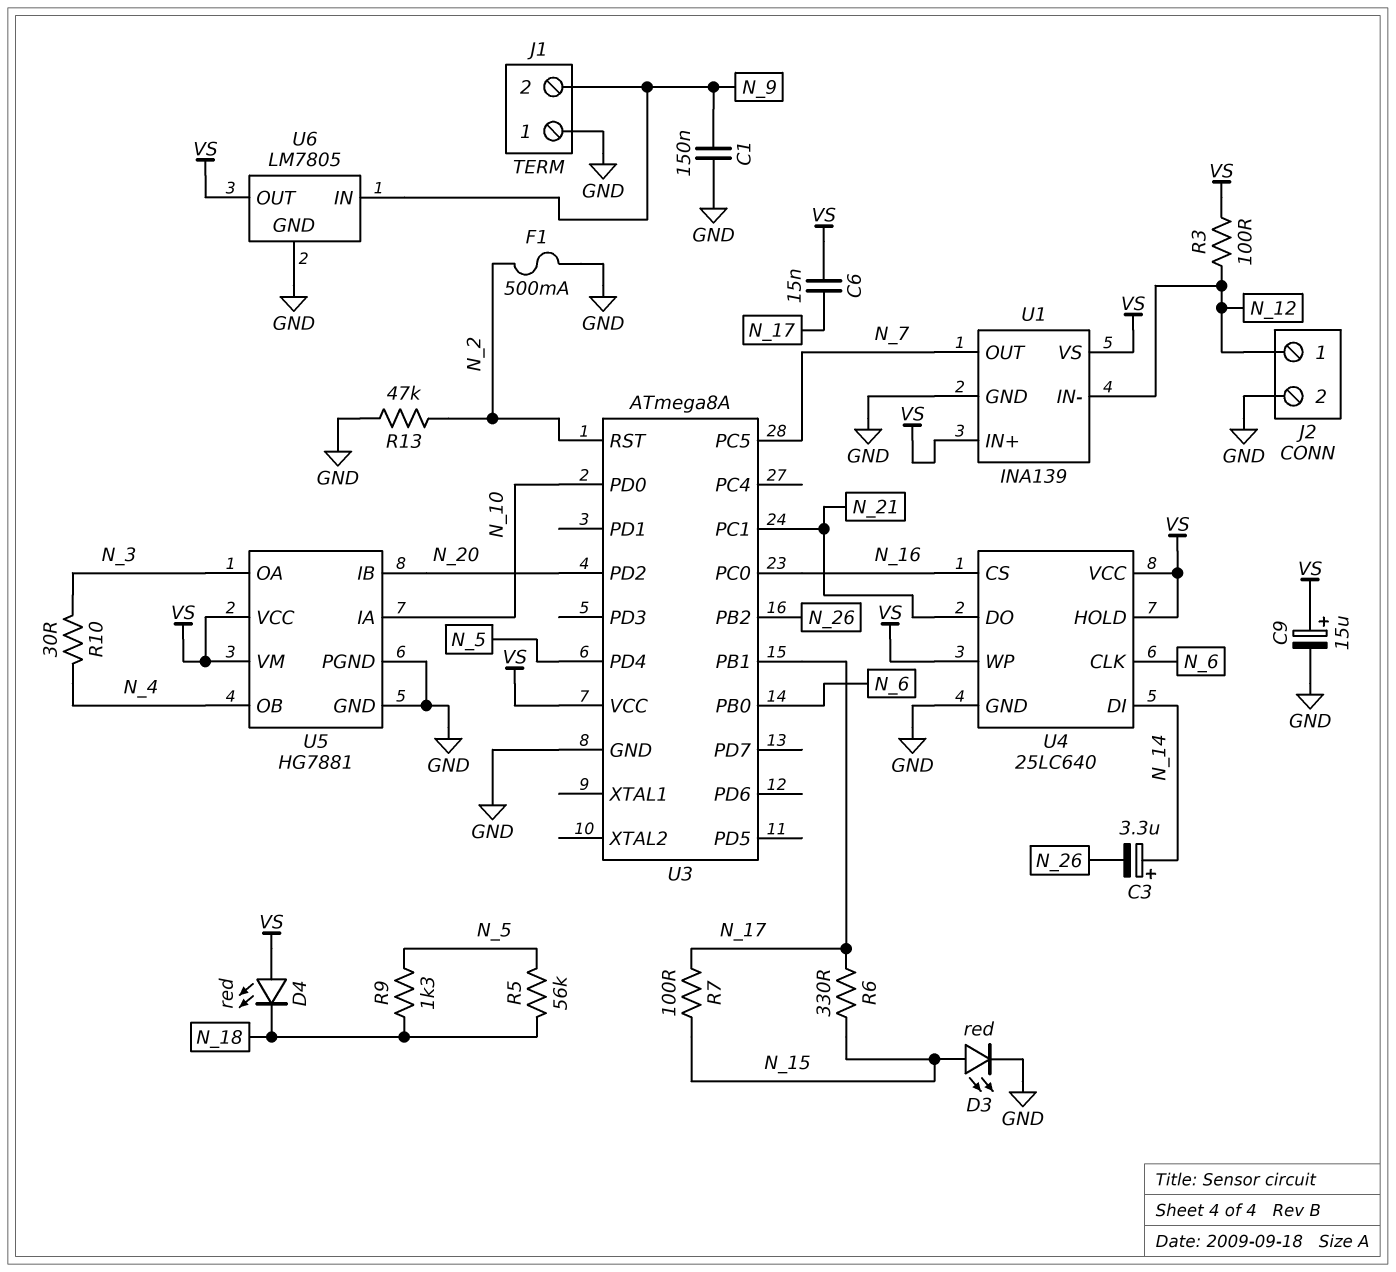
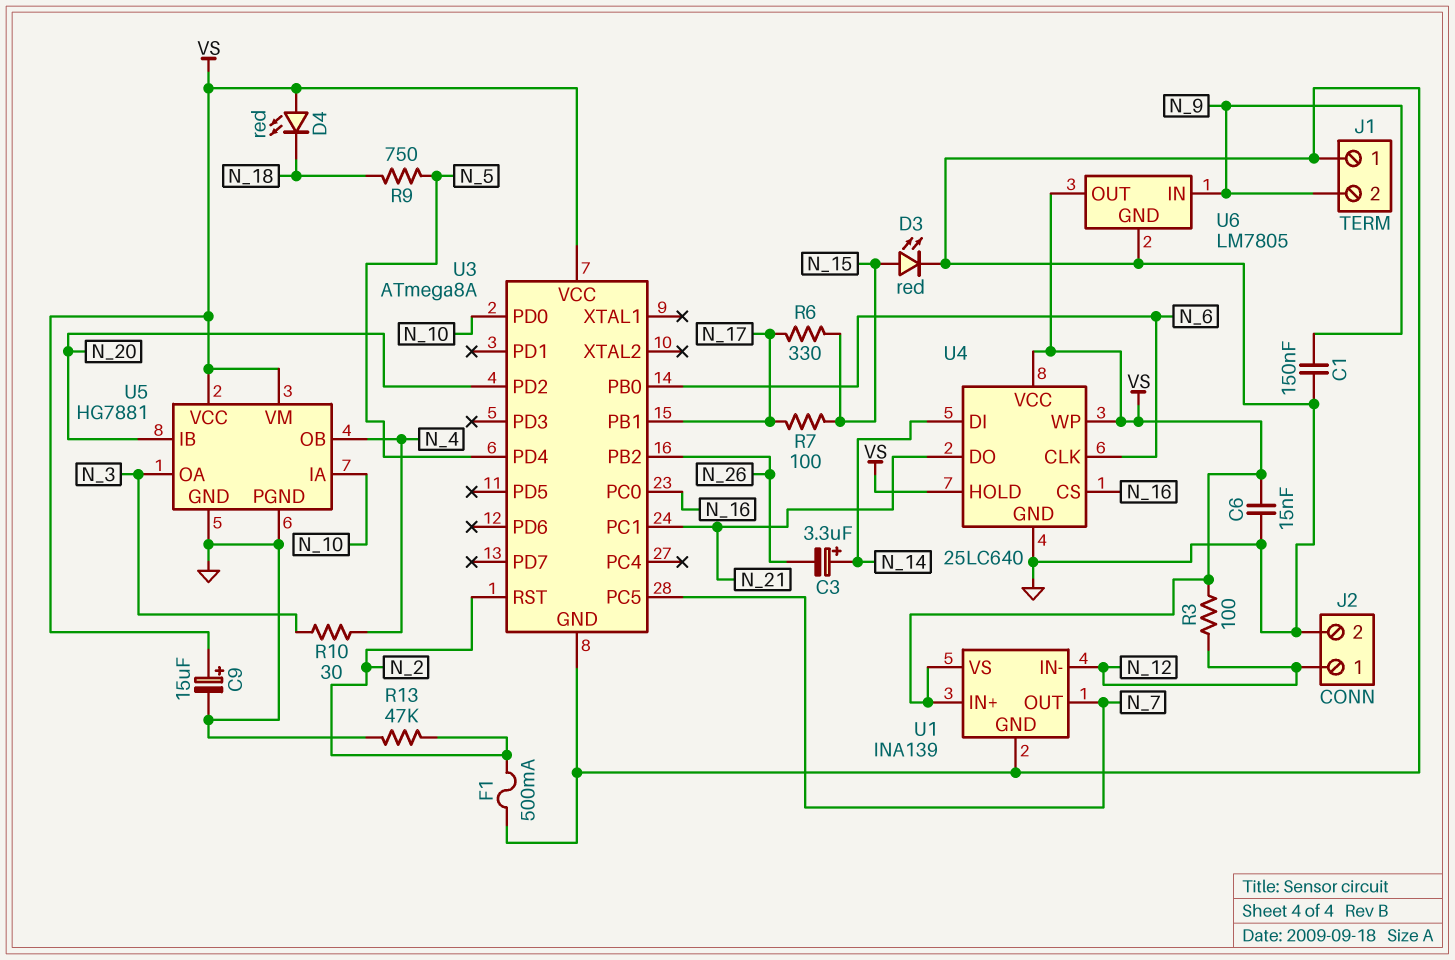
C6: 15nF (N_17, VS) -> 15nF (GND, VS)
R5: 56k (N_5, N_18) -> none
R9: 1.3k (N_5, N_18) -> 750 (N_5, N_18)

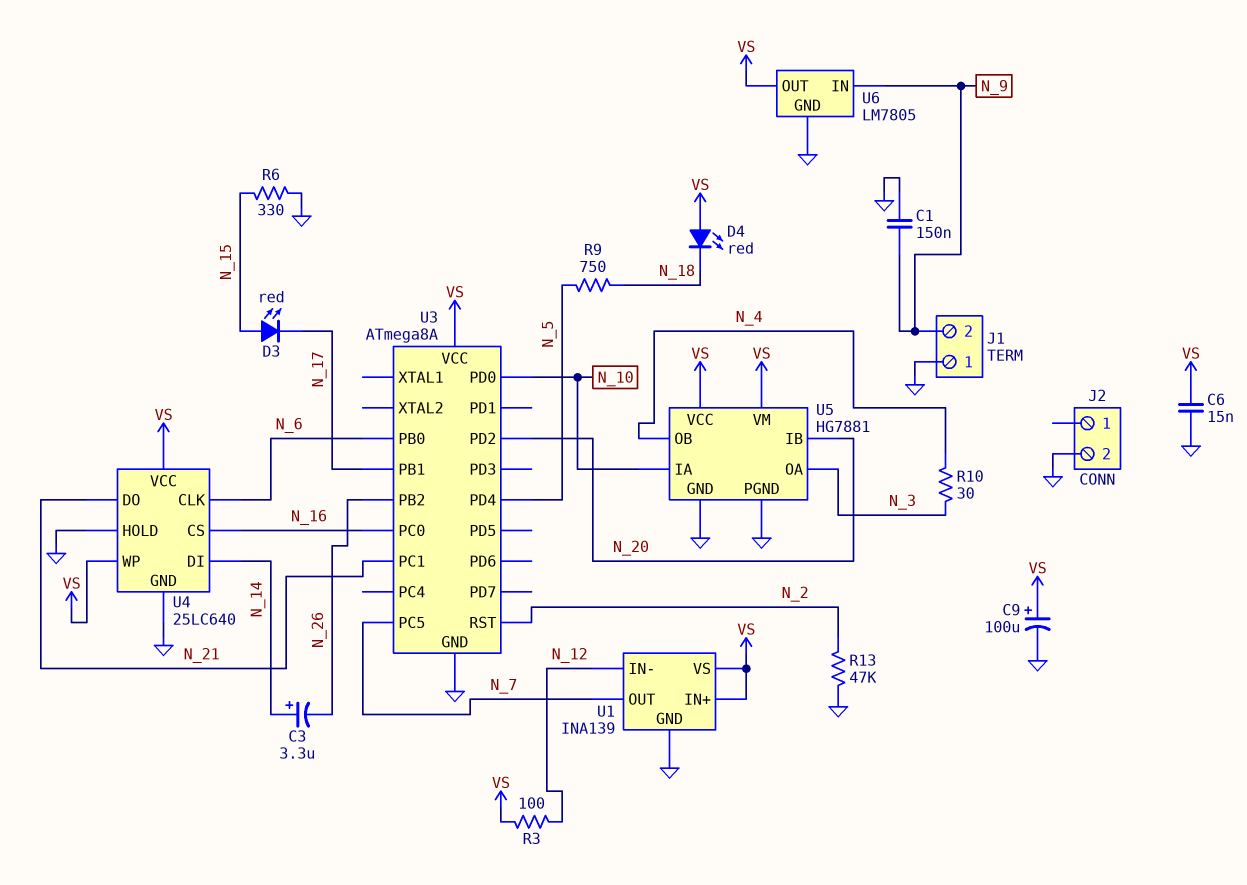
C9: 15uF (plus VS, minus GND) -> 100uF (plus VS, minus GND)
D3: LED red (A N_15, K GND) -> LED red (A N_15, K N_17)
F1: 500mA (GND, N_2) -> none
J2 pin 1: N_12 -> none
R6: 330 (N_15, N_17) -> 330 (GND, N_15)
R7: 100 (N_15, N_17) -> none
U4 pin HOLD: VS -> GND

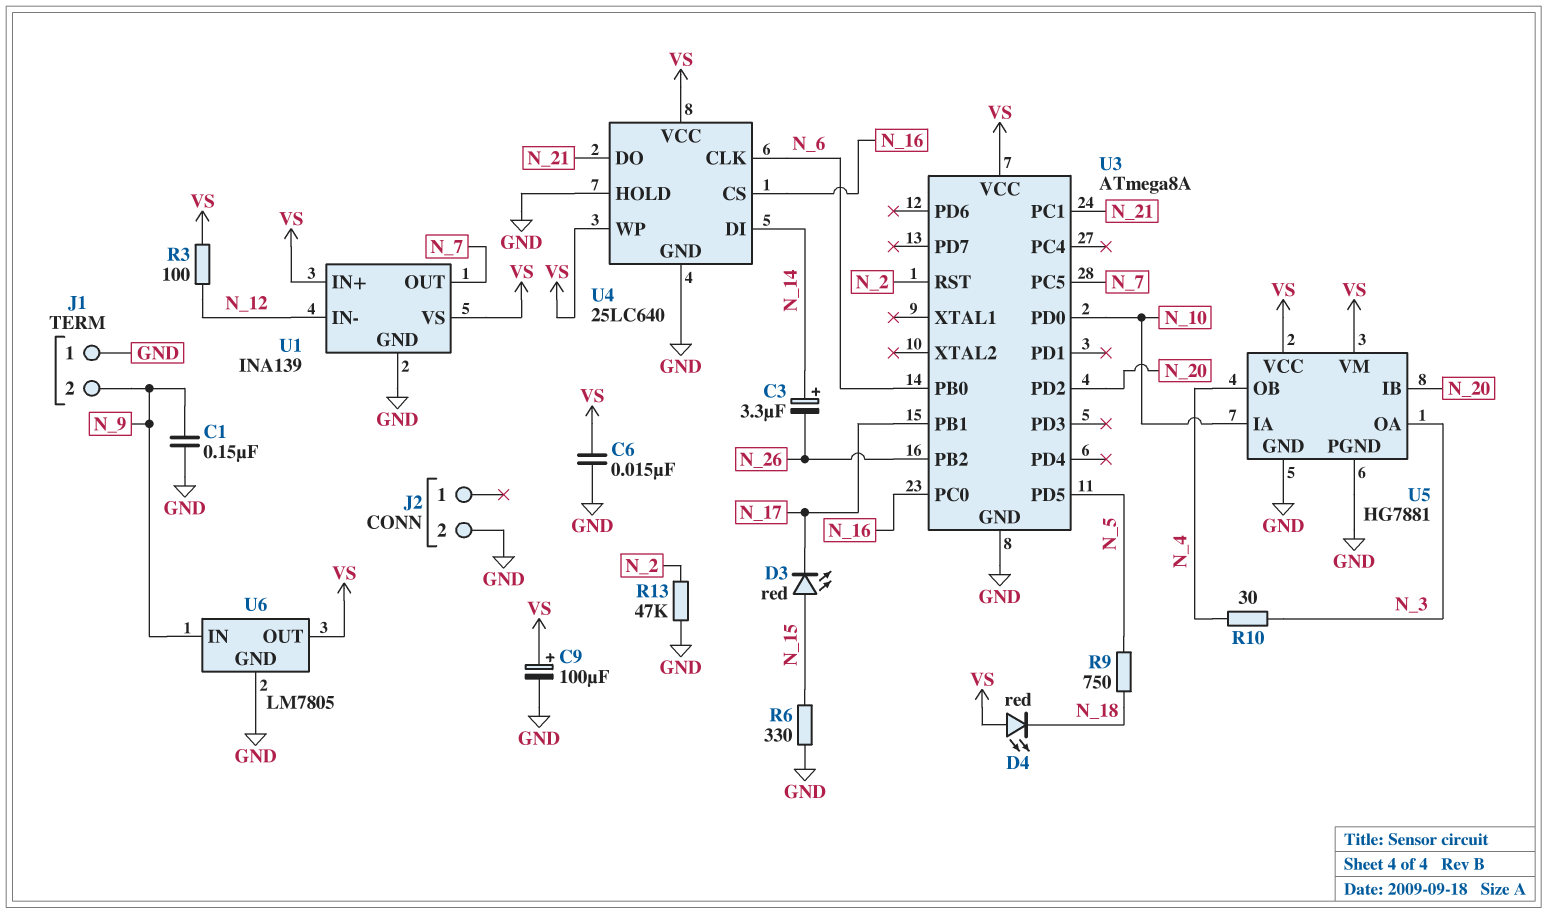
U3 pin PD4: N_5 -> none
U3 pin PD5: none -> N_5

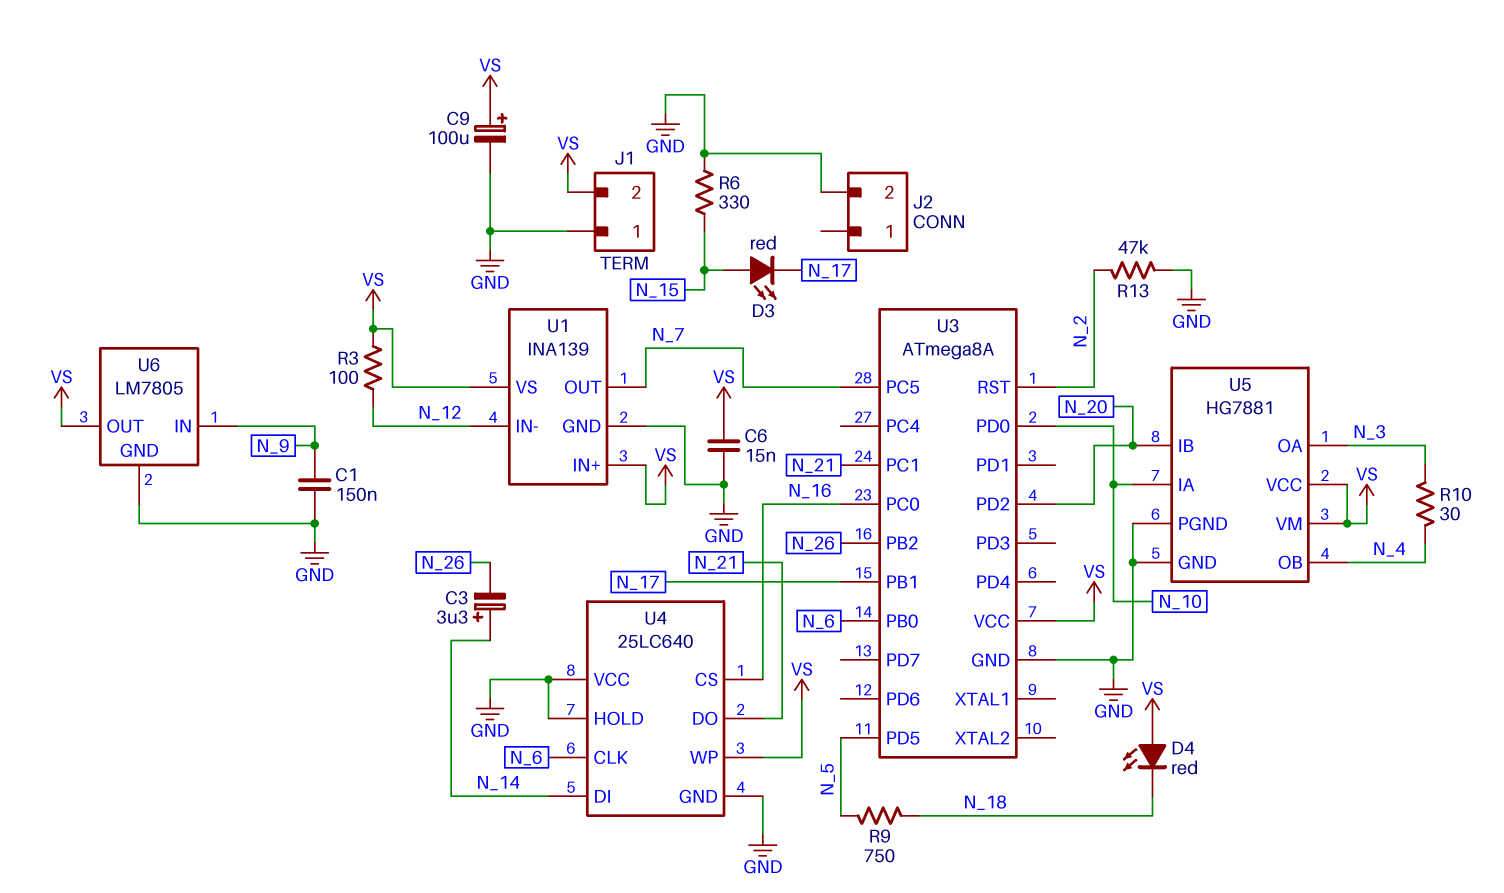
J1 pin 2: N_9 -> VS
U4 pin VCC: VS -> GND

